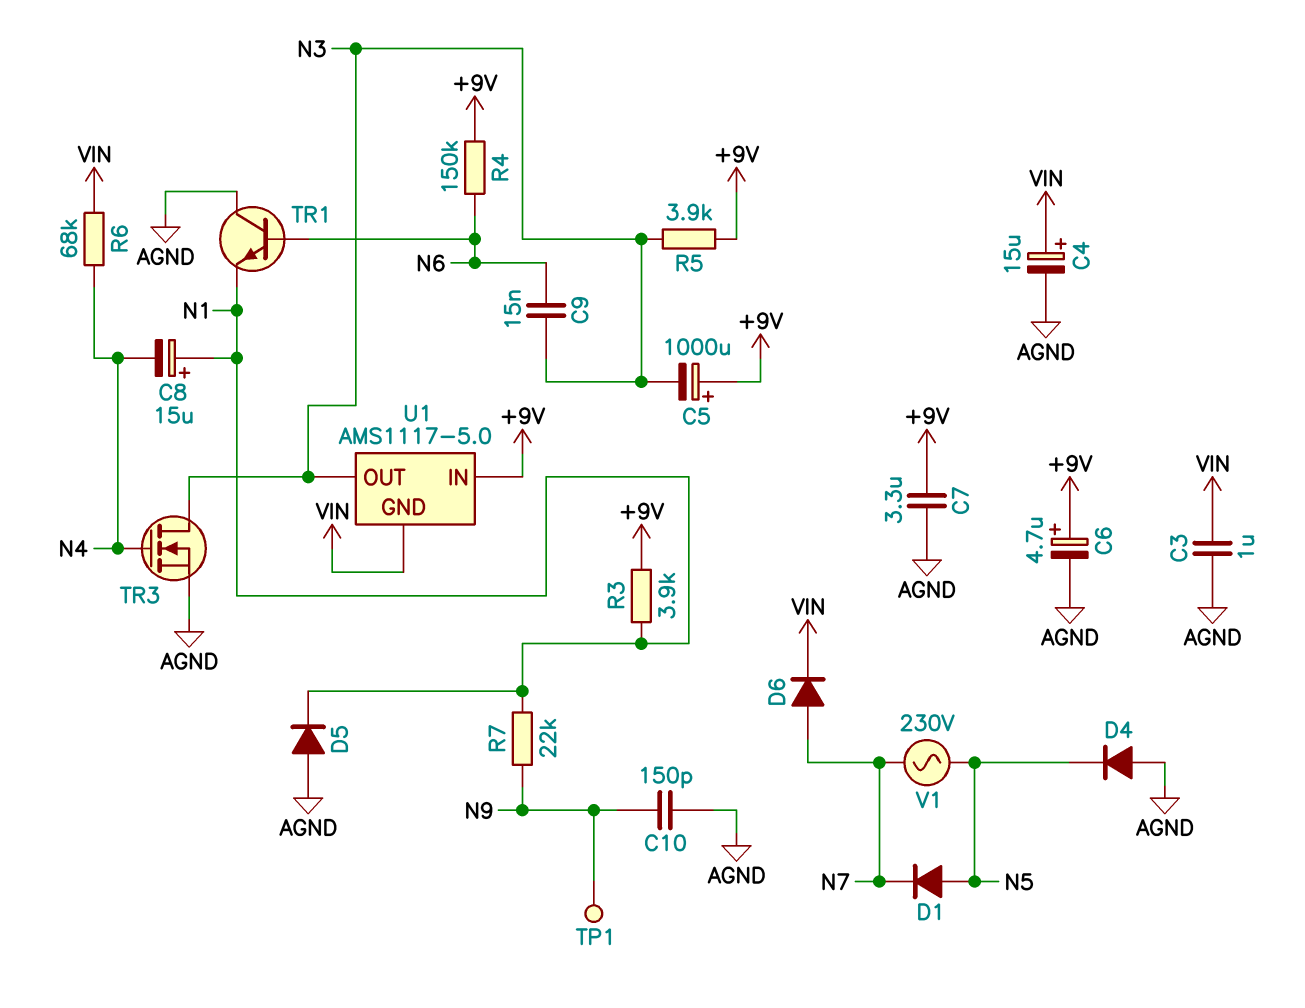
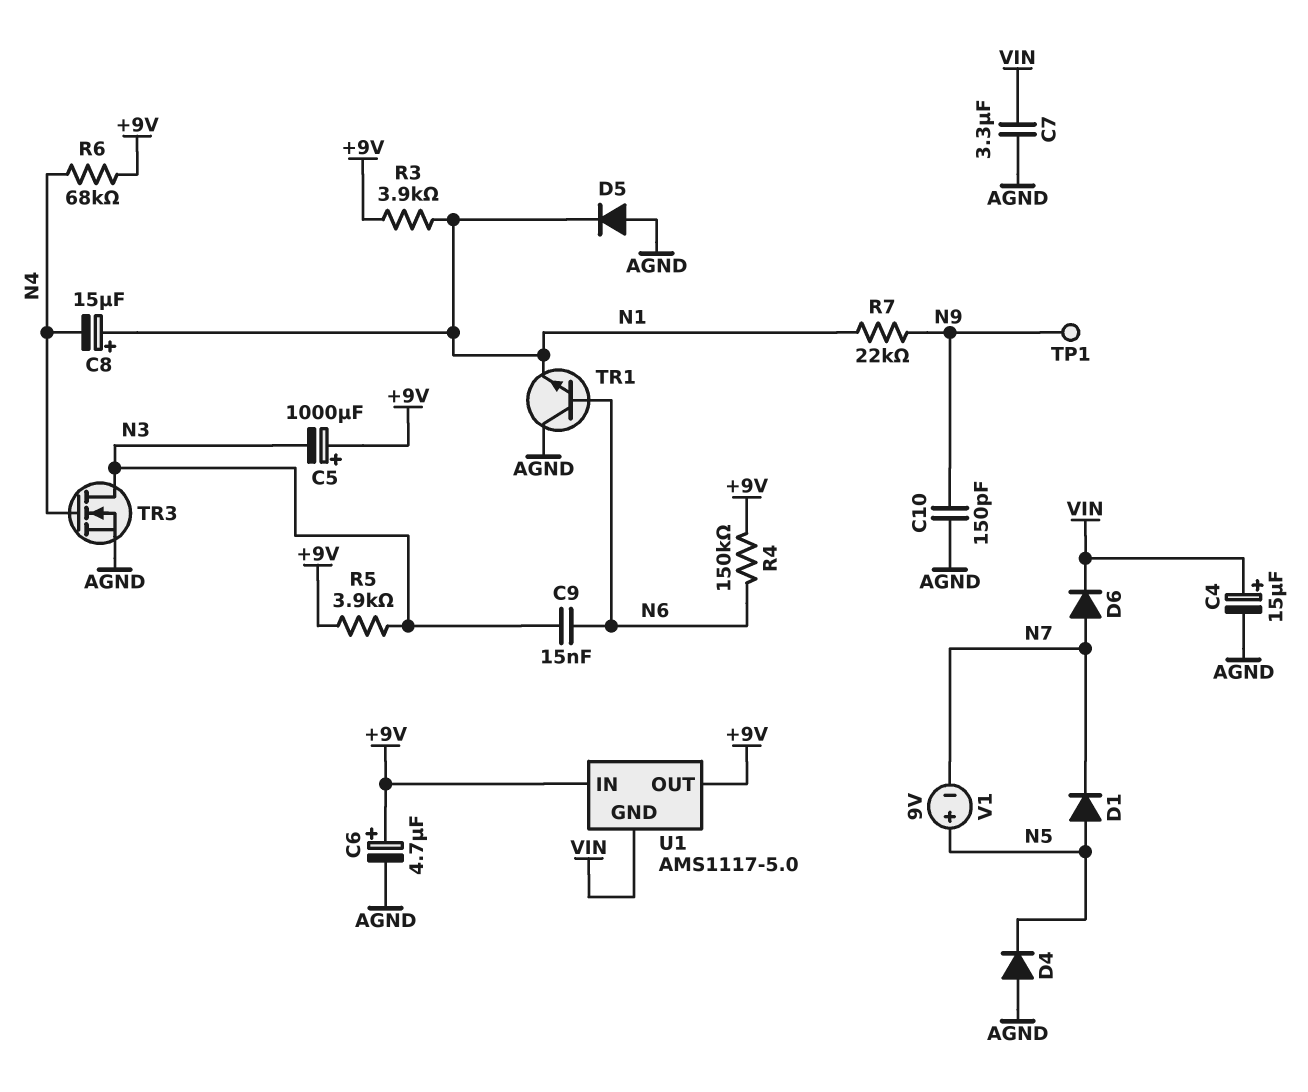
C3: 1uF (AGND, VIN) -> none
C7: 3.3uF (+9V, AGND) -> 3.3uF (AGND, VIN)
R6: 68k (N4, VIN) -> 68k (+9V, N4)
U1 pin OUT: N3 -> +9V
V1: AC 230V (N5, N7) -> 9V (plus N5, minus N7)

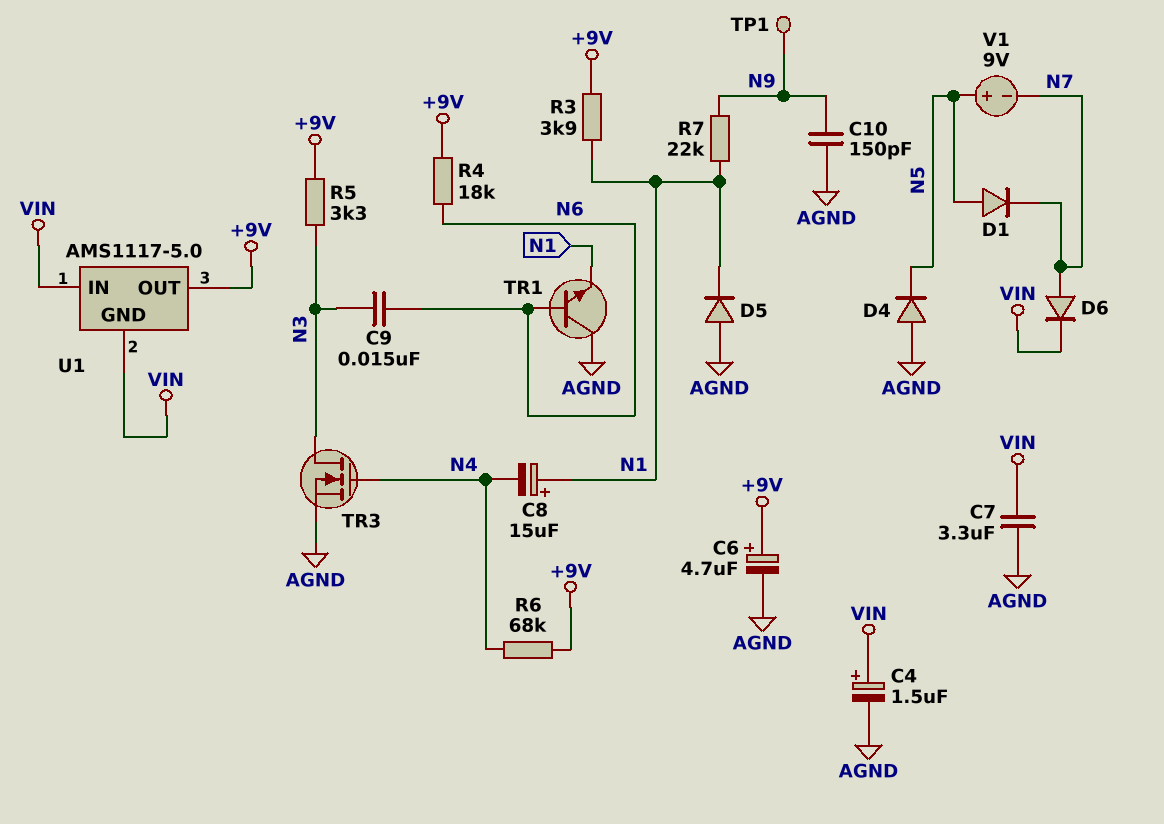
C4: 15uF (plus VIN, minus AGND) -> 1.5uF (plus VIN, minus AGND)
C5: 1000uF (plus +9V, minus N3) -> none
R4: 150k (+9V, N6) -> 18k (+9V, N6)
R5: 3.9k (+9V, N3) -> 3.3k (+9V, N3)
U1 pin IN: +9V -> VIN

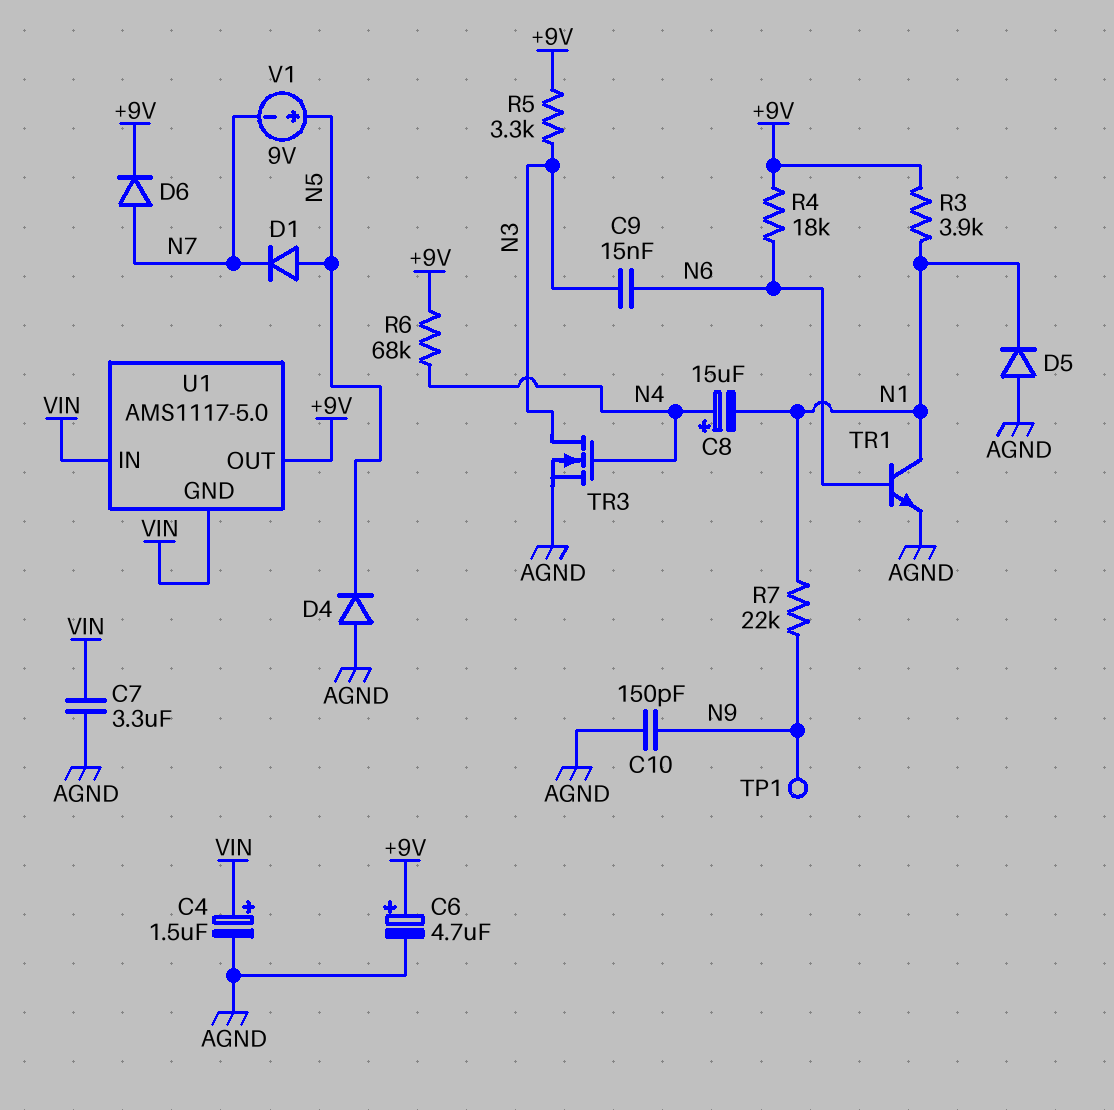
C8: 15uF (plus N1, minus N4) -> 15uF (plus N4, minus N1)
D6: diode (A N7, K VIN) -> diode (A N7, K +9V)
TR1: NPN (B N6, C AGND, E N1) -> NPN (B N6, C N1, E AGND)

